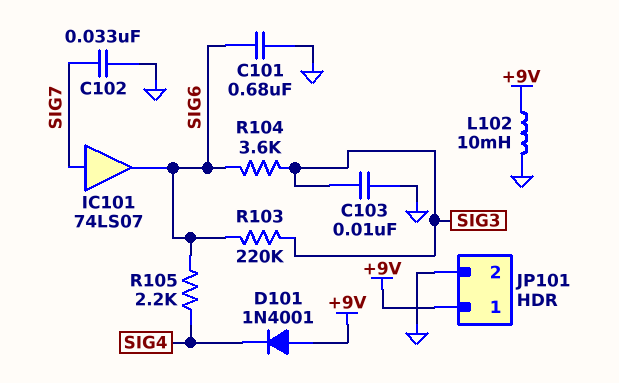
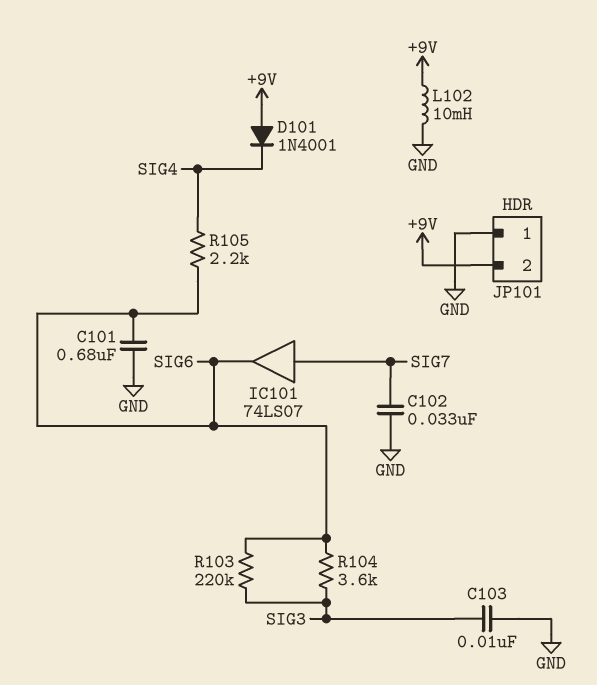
JP101 pin 1: +9V -> GND
JP101 pin 2: GND -> +9V

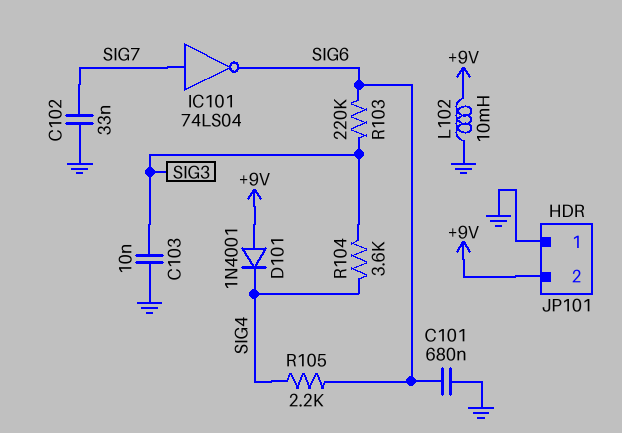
IC101: buffer 74LS07 (in SIG7, out SIG6) -> NOT 74LS04 (in SIG7, out SIG6)
R104: 3.6k (SIG3, SIG6) -> 3.6k (SIG3, SIG4)

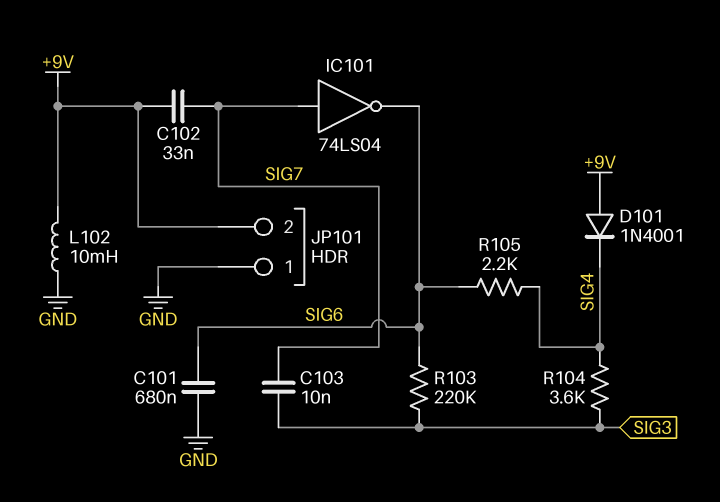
C102: 33nF (GND, SIG7) -> 33nF (+9V, SIG7)
C103: 10nF (GND, SIG3) -> 10nF (SIG3, SIG7)

